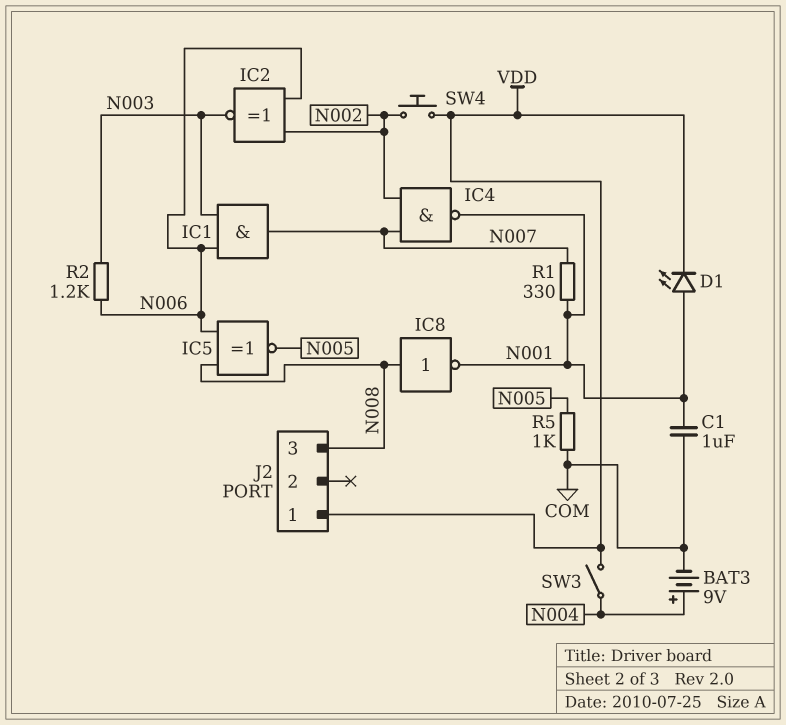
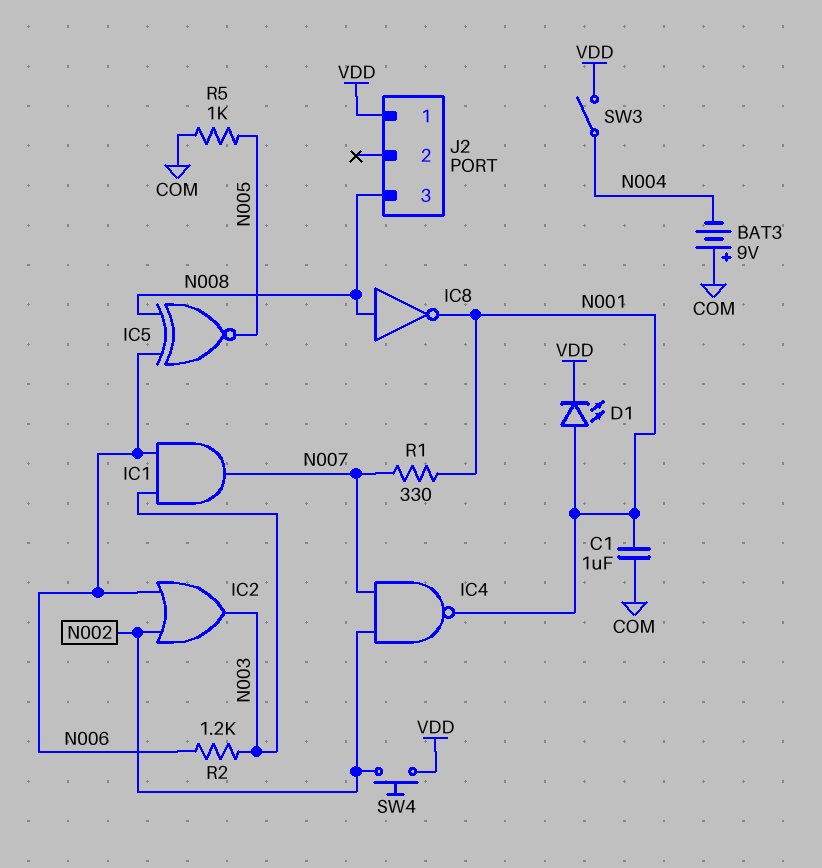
BAT3: 9V (plus N004, minus COM) -> 9V (plus COM, minus N004)
IC2: XNOR (in N002, in N006, out N003) -> OR (in N002, in N006, out N003)

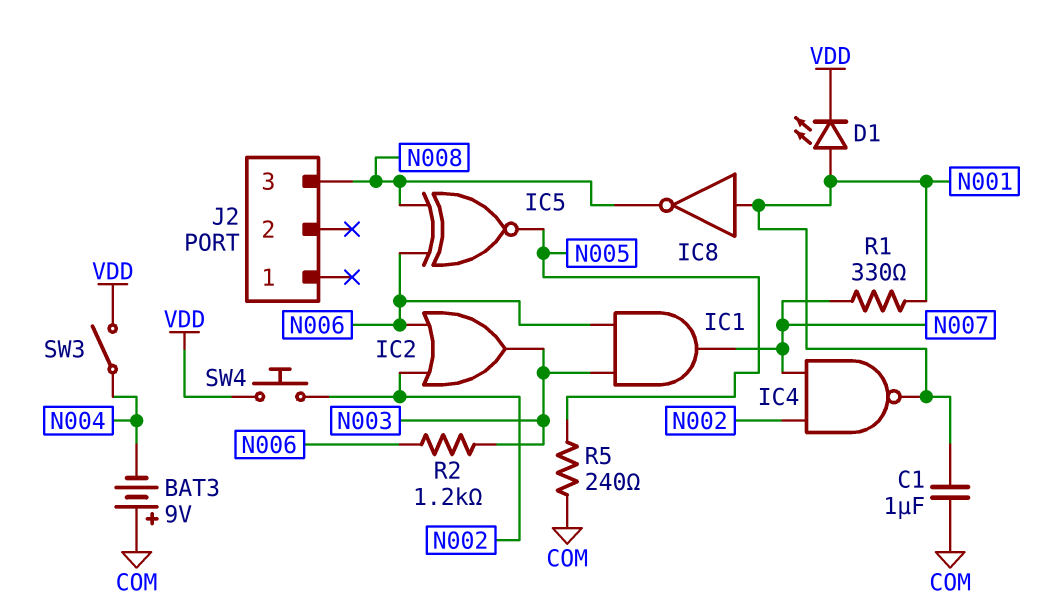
IC8: NOT (in N008, out N001) -> NOT (in N001, out N008)
J2 pin 1: VDD -> none
R5: 1k (COM, N005) -> 240 (COM, N005)

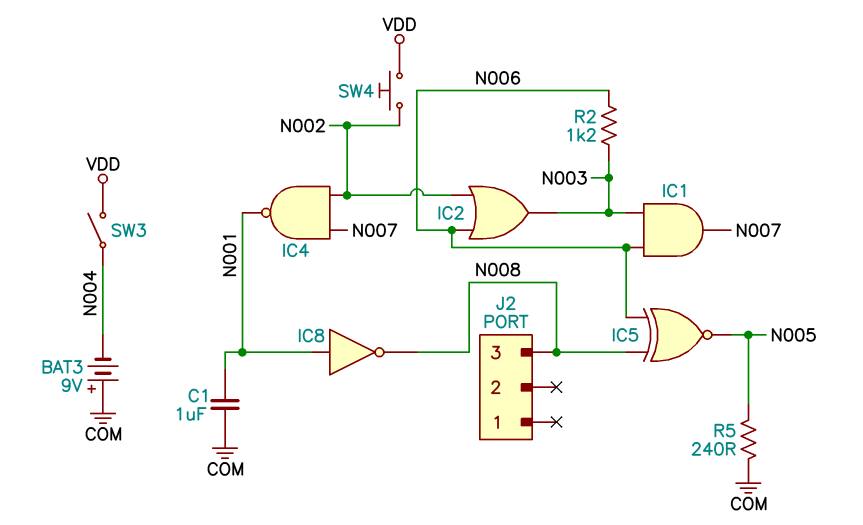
D1: LED (A N001, K VDD) -> none
R1: 330 (N001, N007) -> none

